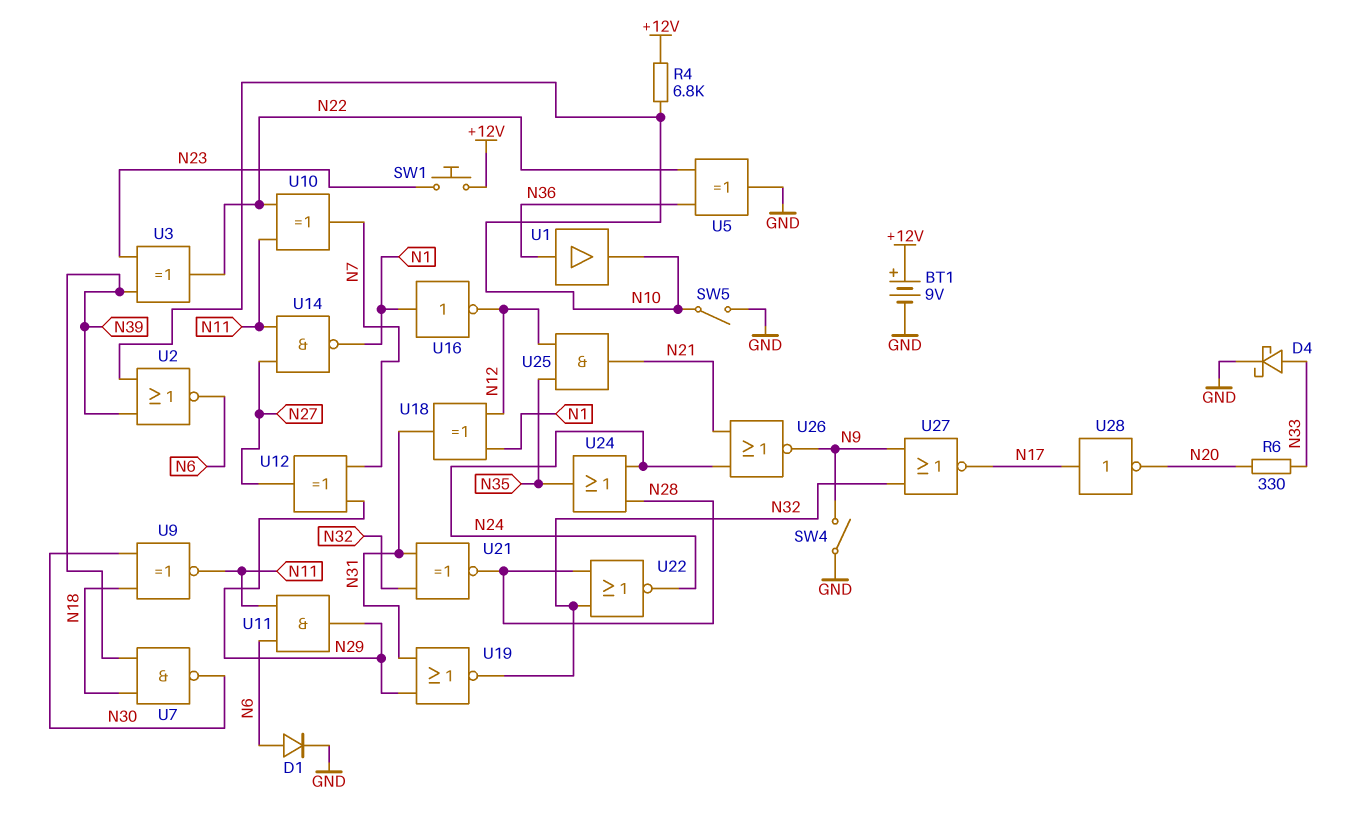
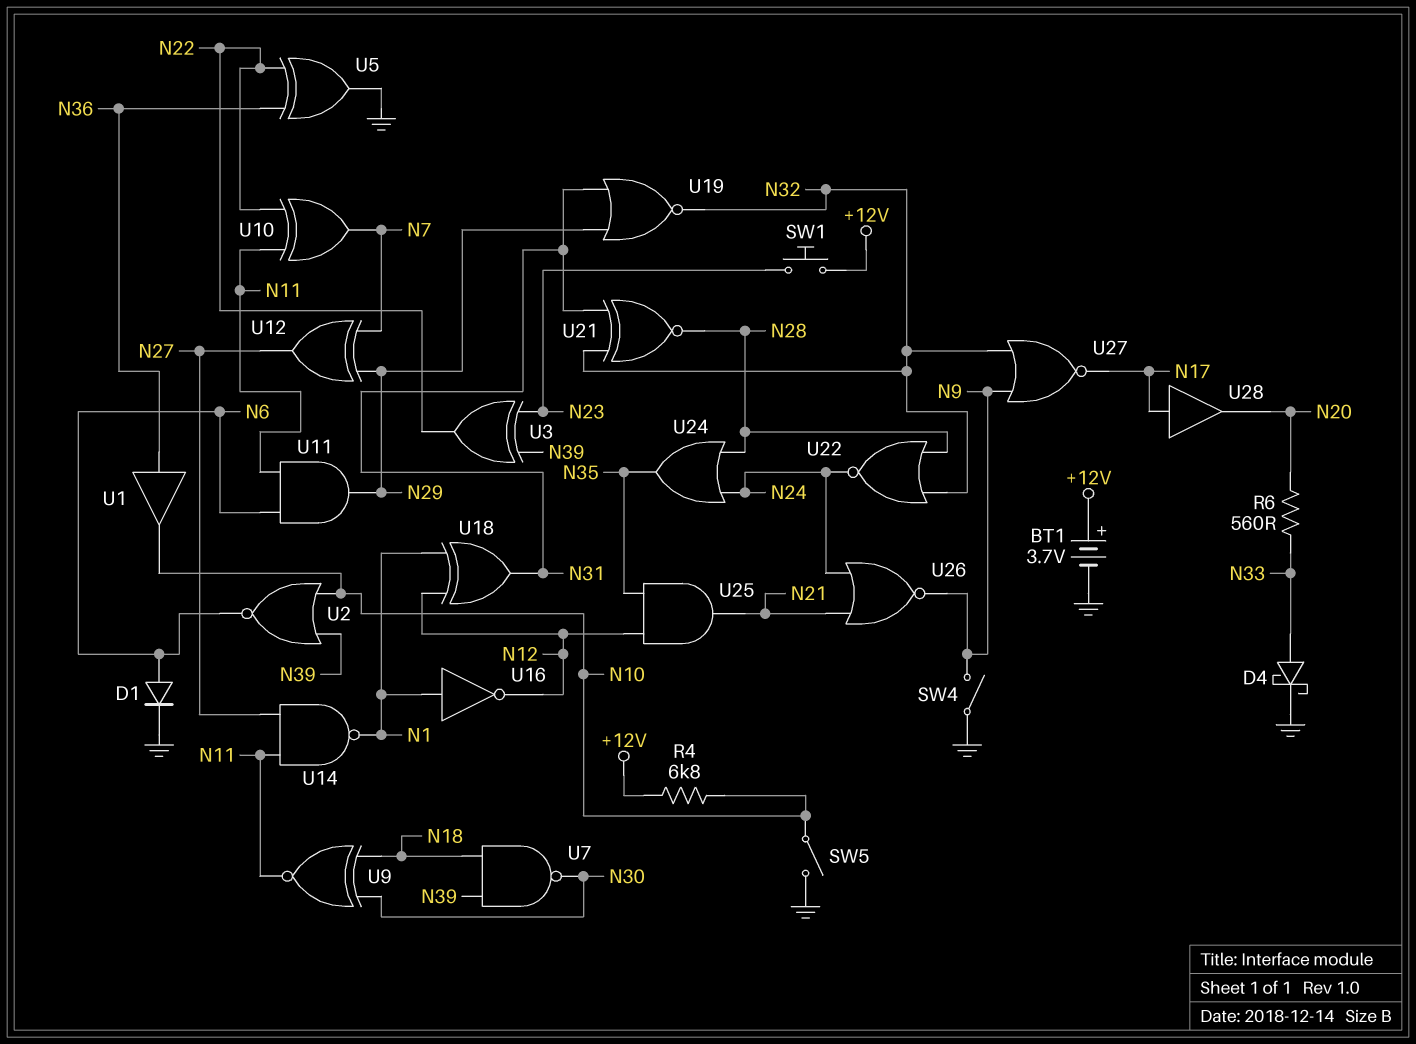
BT1: 9V (plus +12V, minus GND) -> 3.7V (plus +12V, minus GND)
R6: 330 (N20, N33) -> 560 (N20, N33)
U28: NOT (in N17, out N20) -> buffer (in N17, out N20)

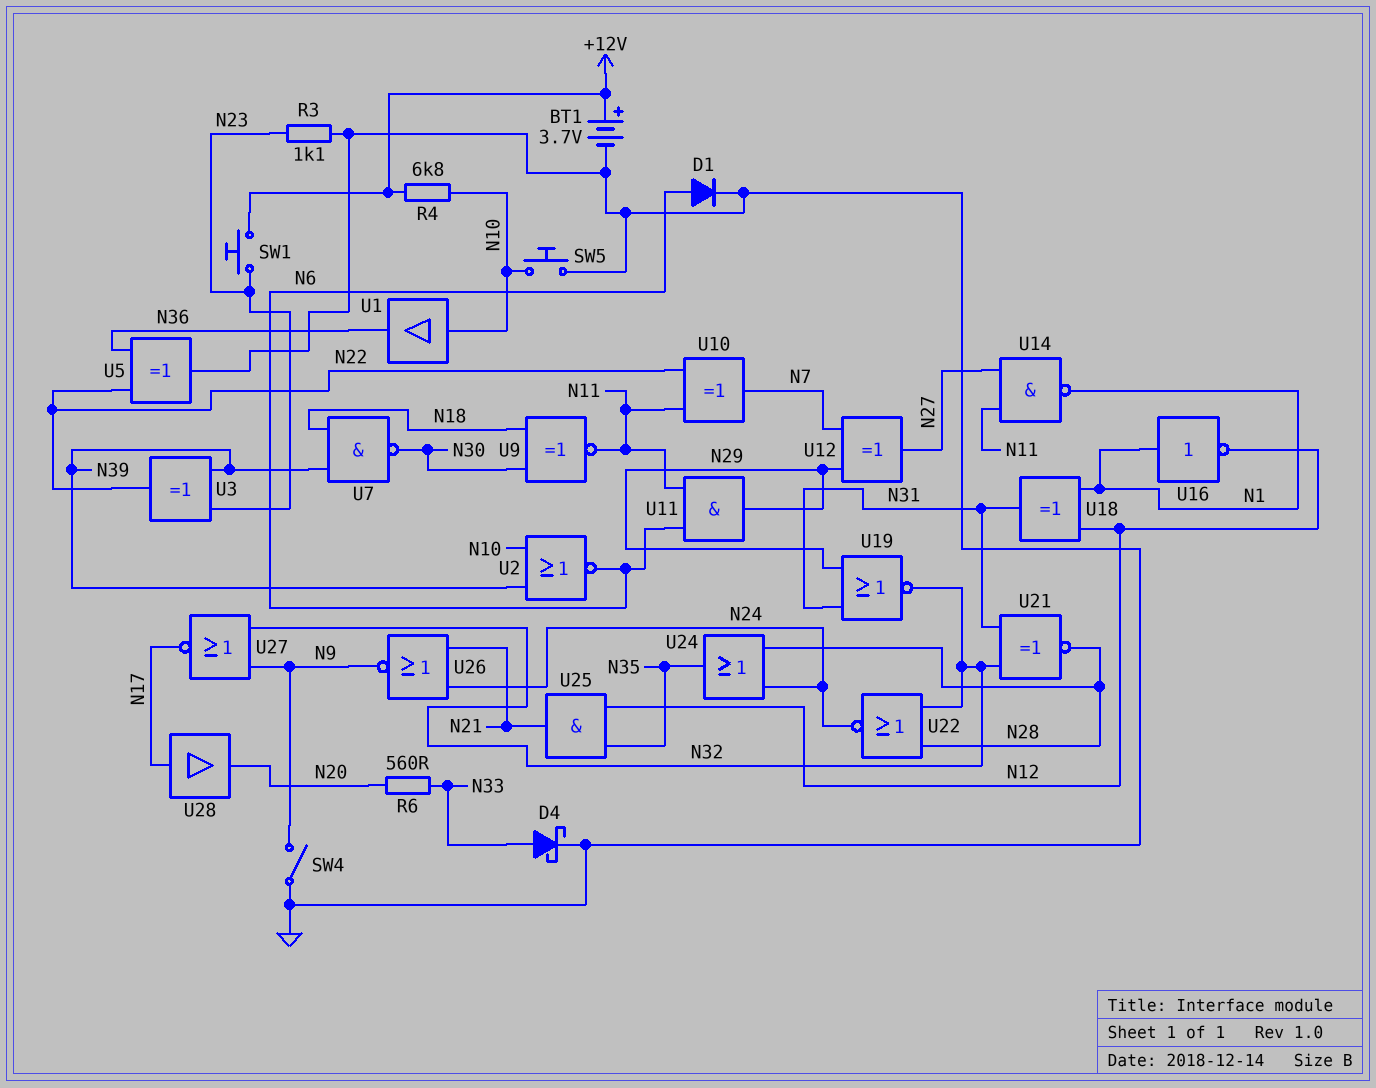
R3: none -> 1.1k (GND, N23)
SW5: switch (GND, N10) -> button (GND, N10)
U1: buffer (in N36, out N10) -> buffer (in N10, out N36)

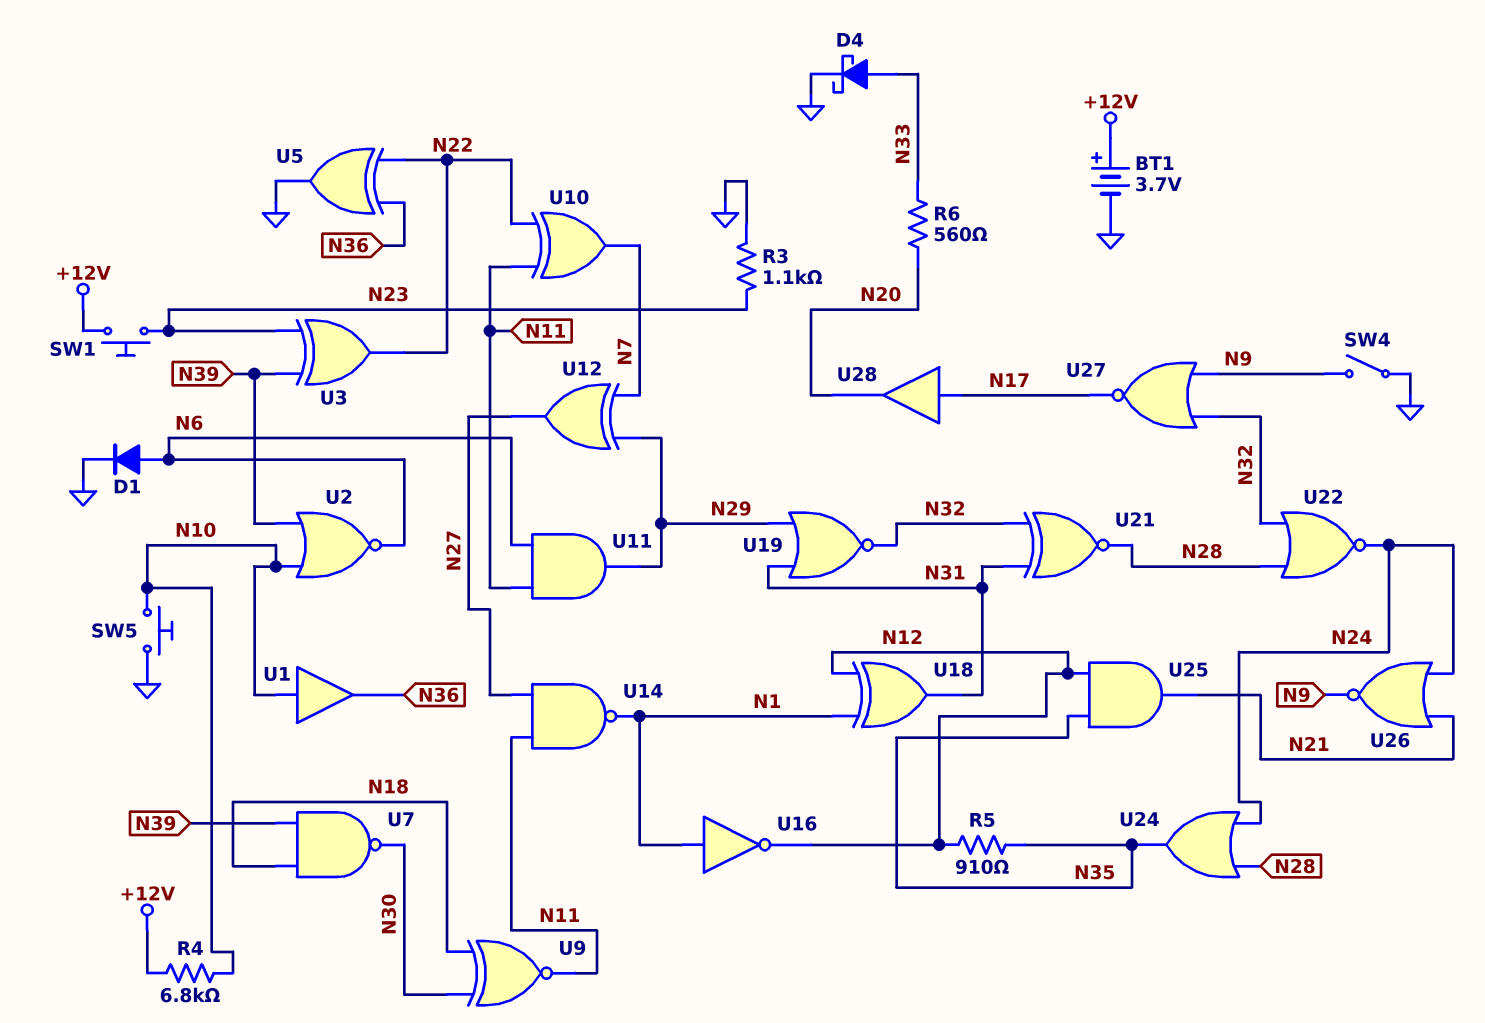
R5: none -> 910 (N12, N35)

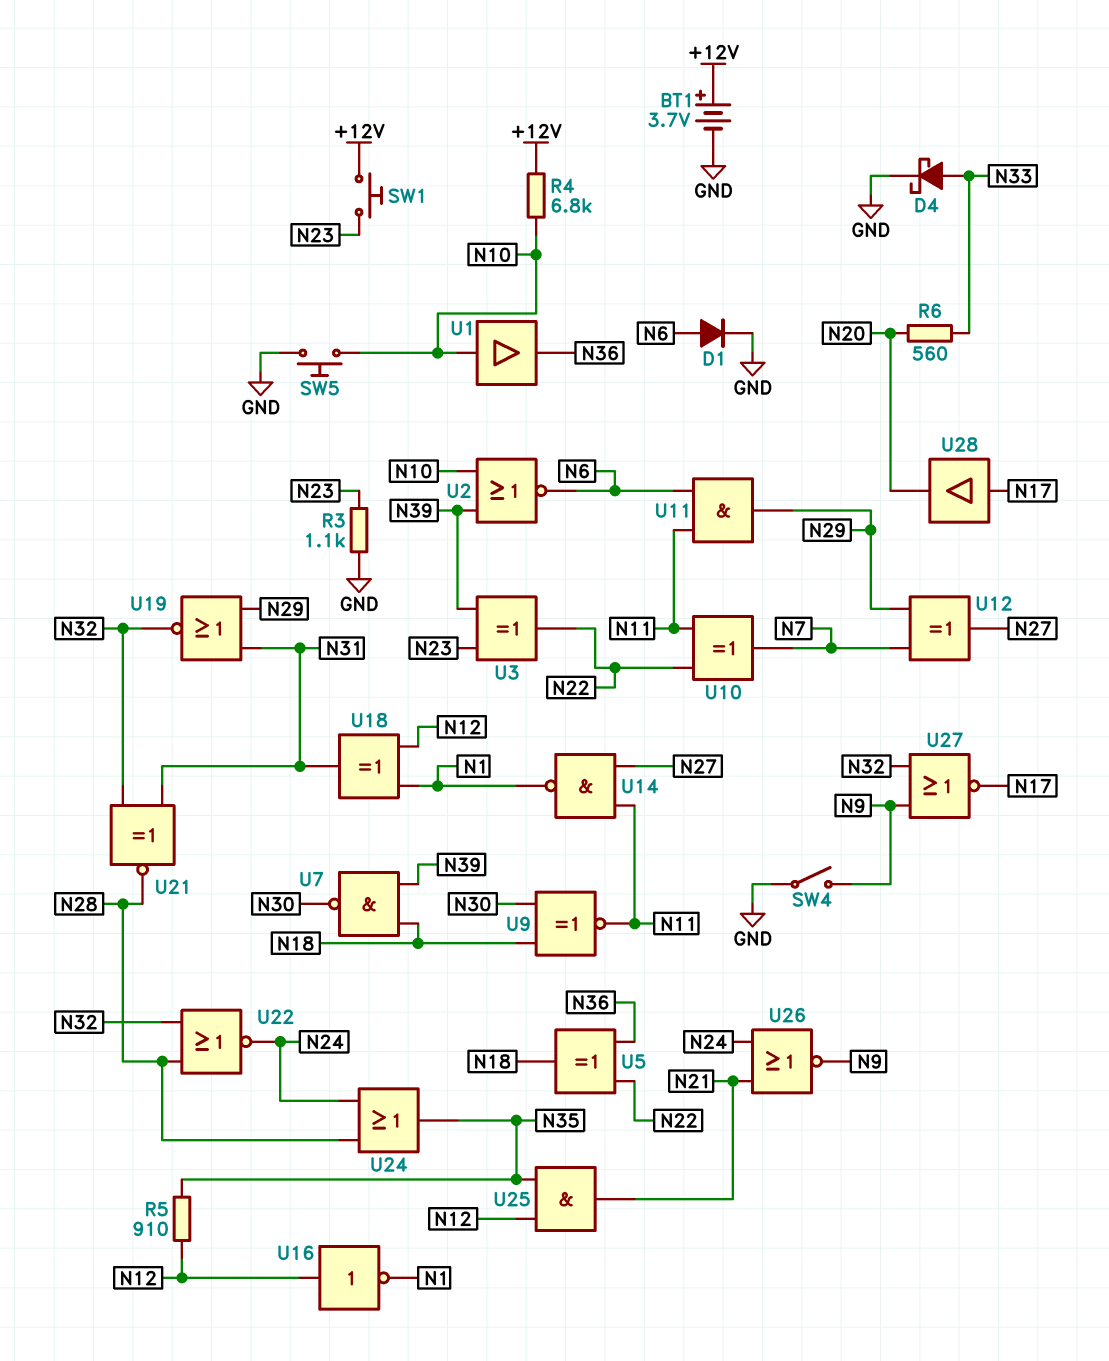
U5: XOR (in N22, in N36, out GND) -> XOR (in N22, in N36, out N18)
U16: NOT (in N1, out N12) -> NOT (in N12, out N1)

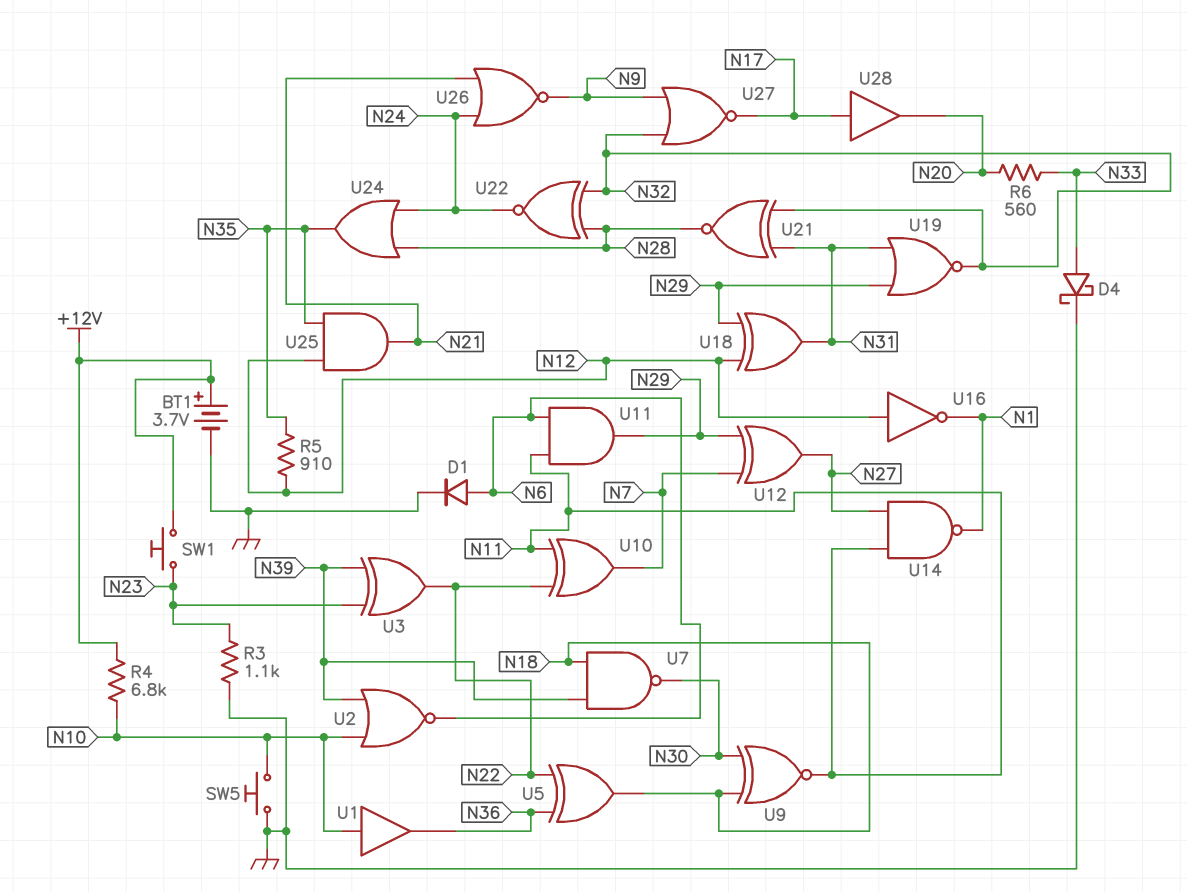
SW4: switch (GND, N9) -> none
U18: XOR (in N1, in N12, out N31) -> XOR (in N12, in N29, out N31)
U22: NOR (in N28, in N32, out N24) -> XNOR (in N28, in N32, out N24)

